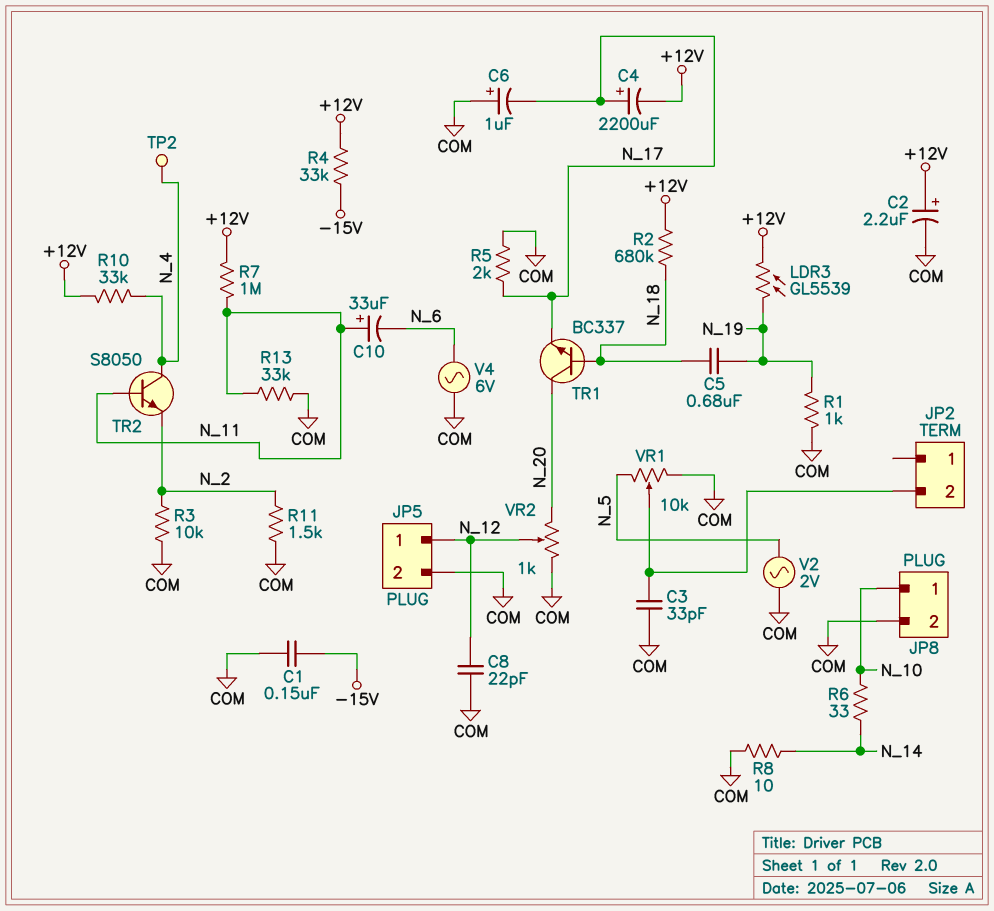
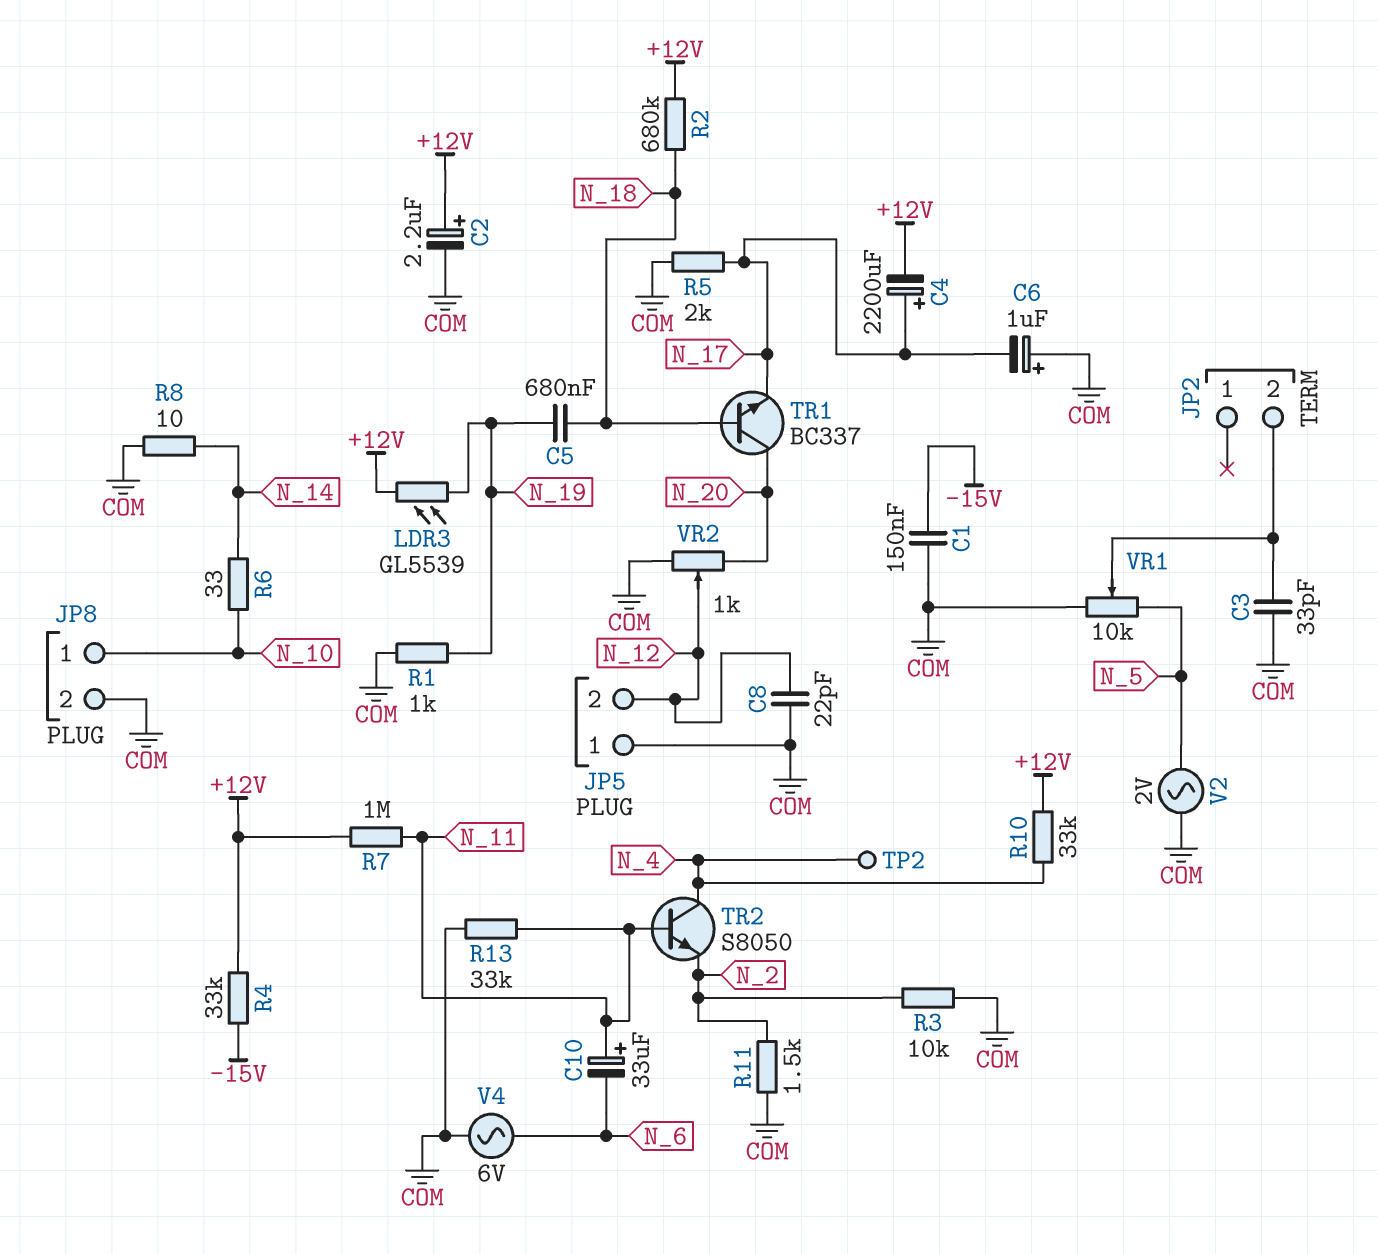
JP5 pin 1: N_12 -> COM
JP5 pin 2: COM -> N_12

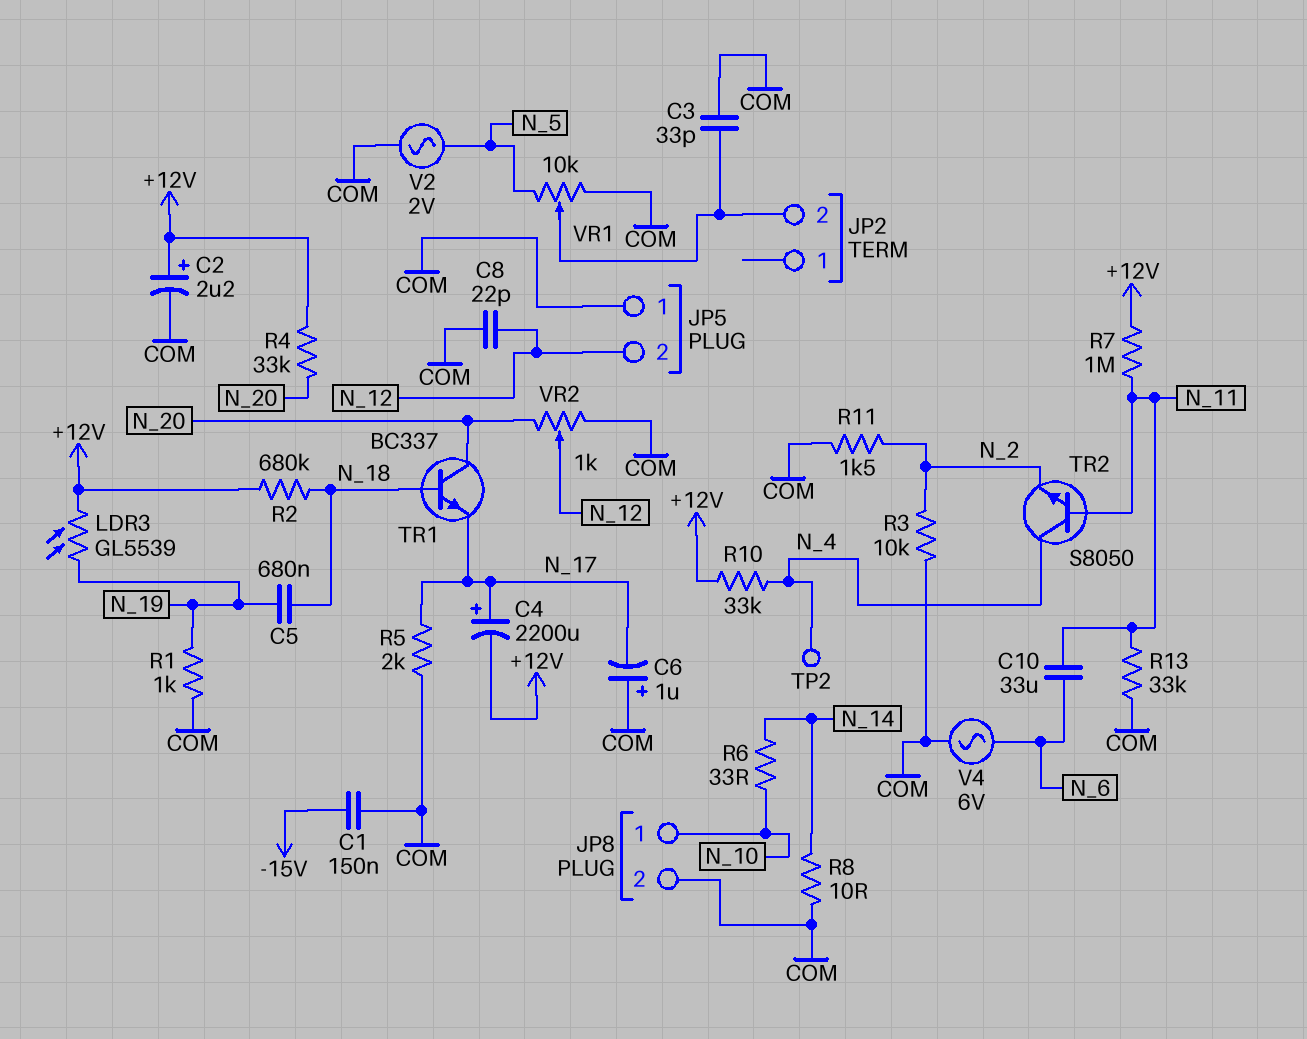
C10: 33uF (plus N_11, minus N_6) -> 33uF (N_6, N_11)
R4: 33k (+12V, -15V) -> 33k (+12V, N_20)

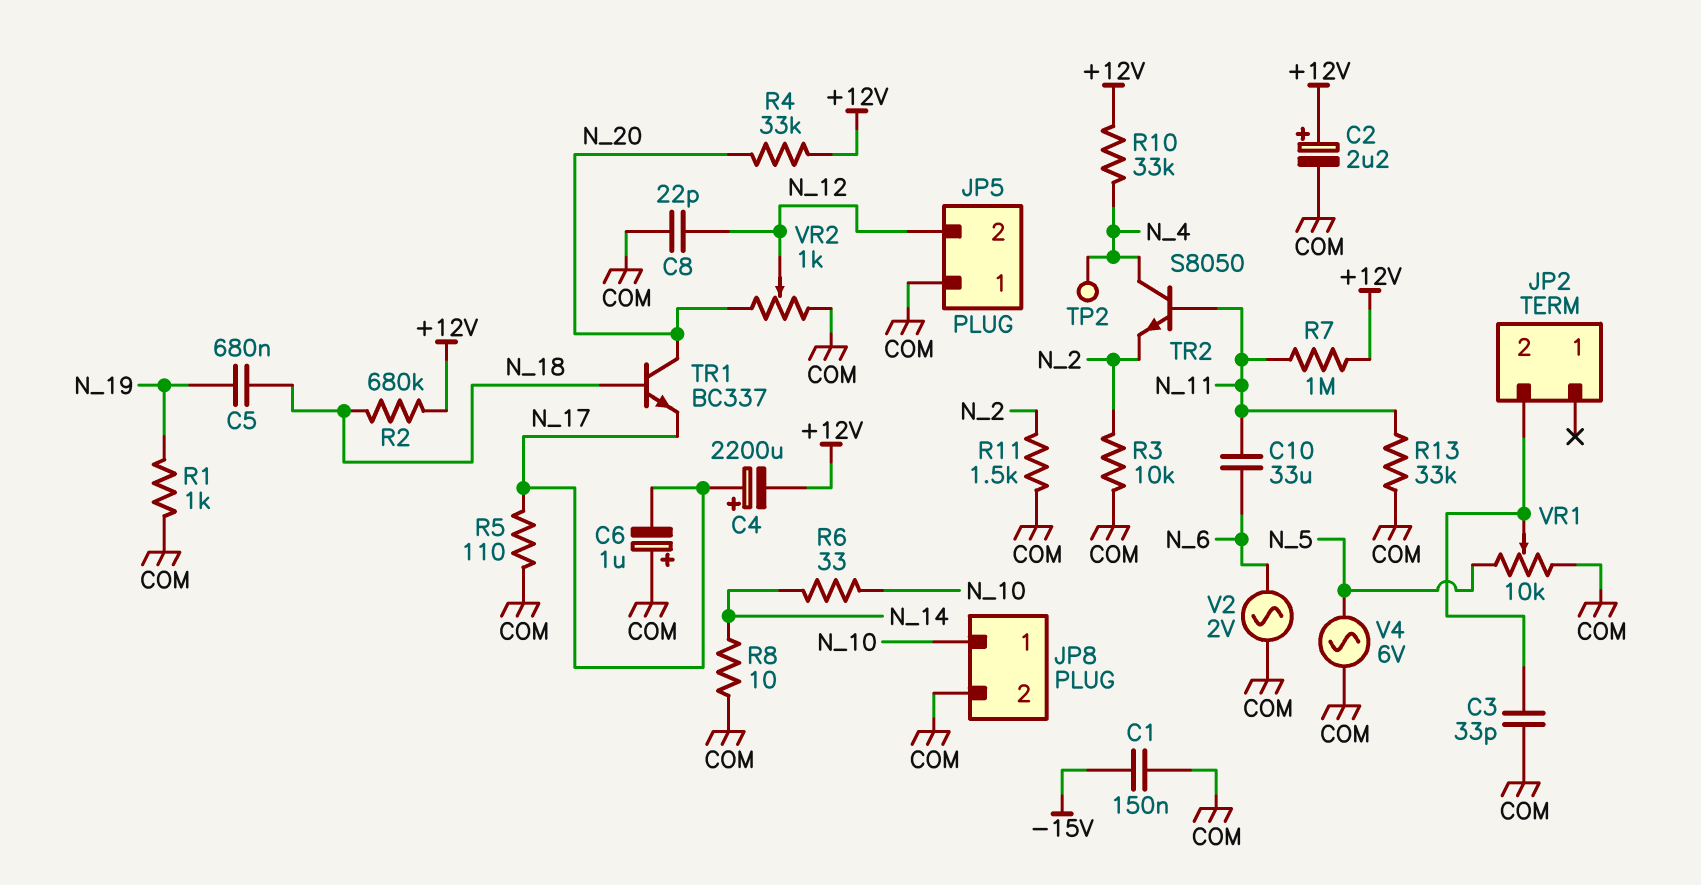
LDR3: GL5539 (+12V, N_19) -> none
R5: 2k (COM, N_17) -> 110 (COM, N_17)
V2: AC 2V (COM, N_5) -> AC 2V (COM, N_6)
V4: AC 6V (COM, N_6) -> AC 6V (COM, N_5)

